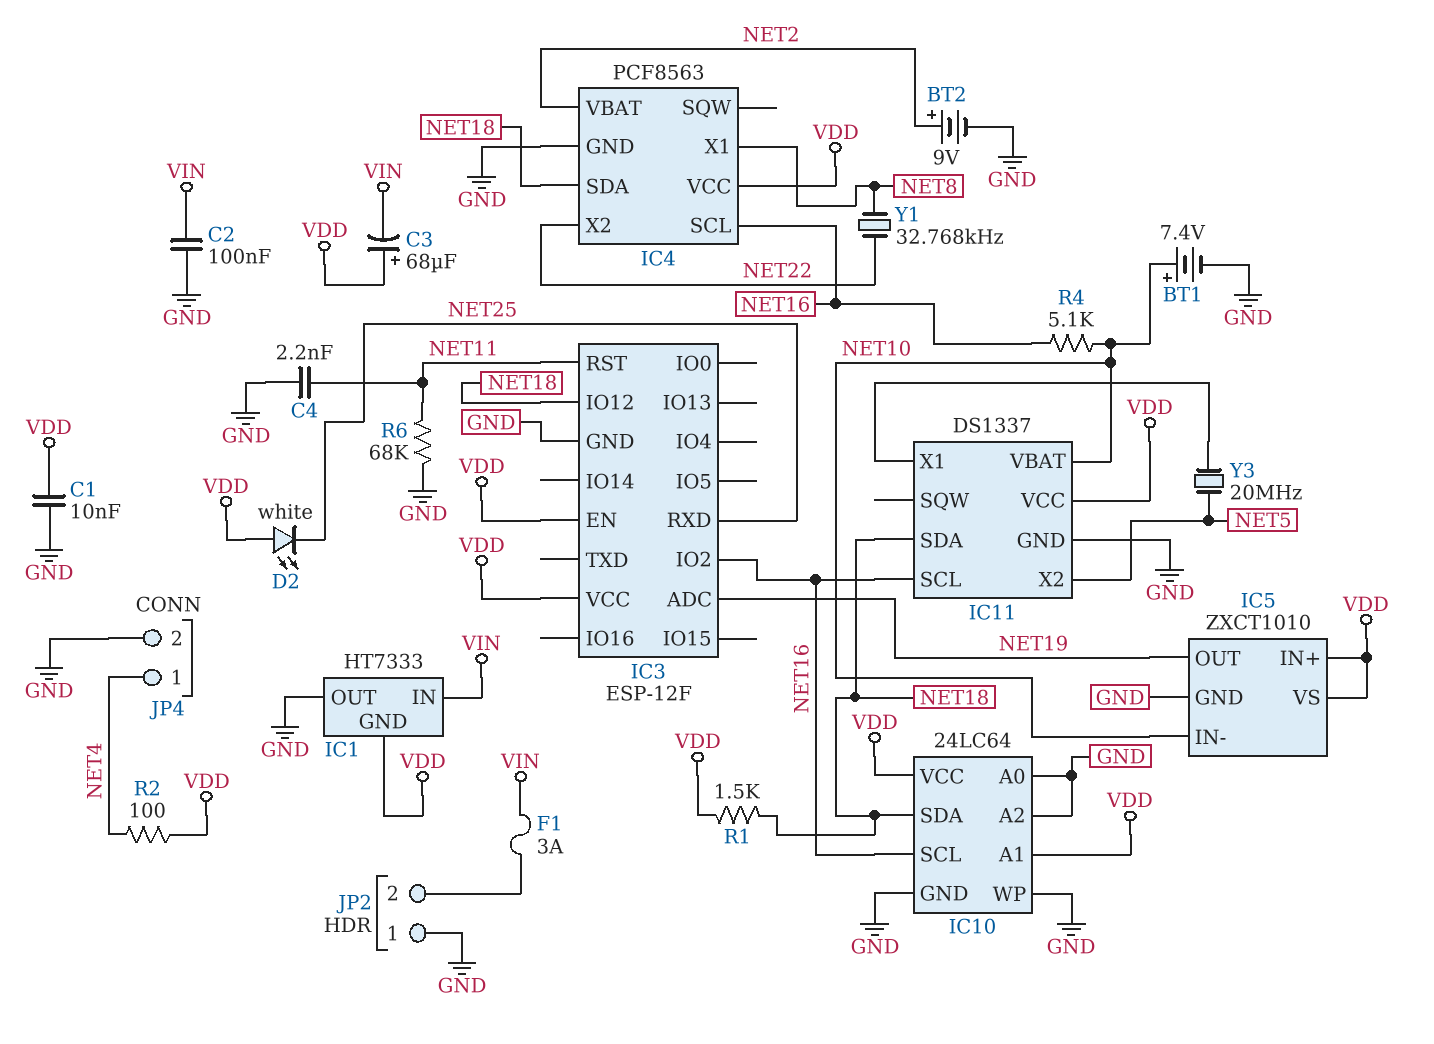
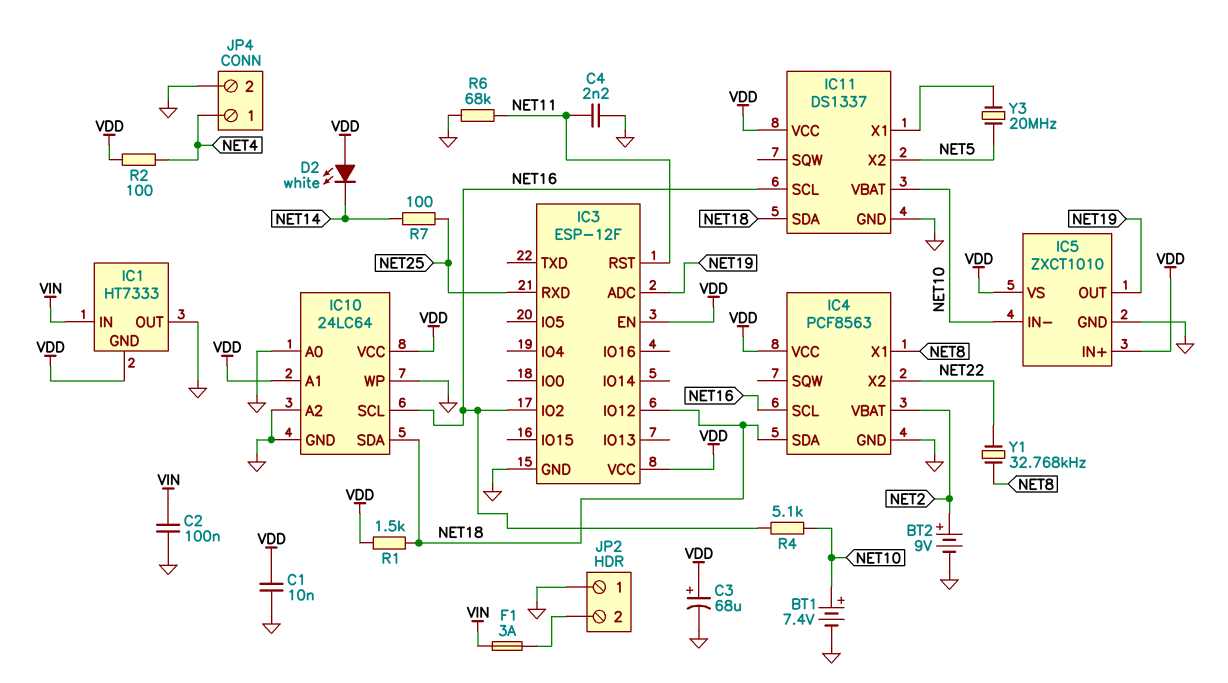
C3: 68uF (plus VDD, minus VIN) -> 68uF (plus VDD, minus GND)
D2: LED white (A VDD, K NET25) -> LED white (A VDD, K NET14)
R7: none -> 100 (NET14, NET25)

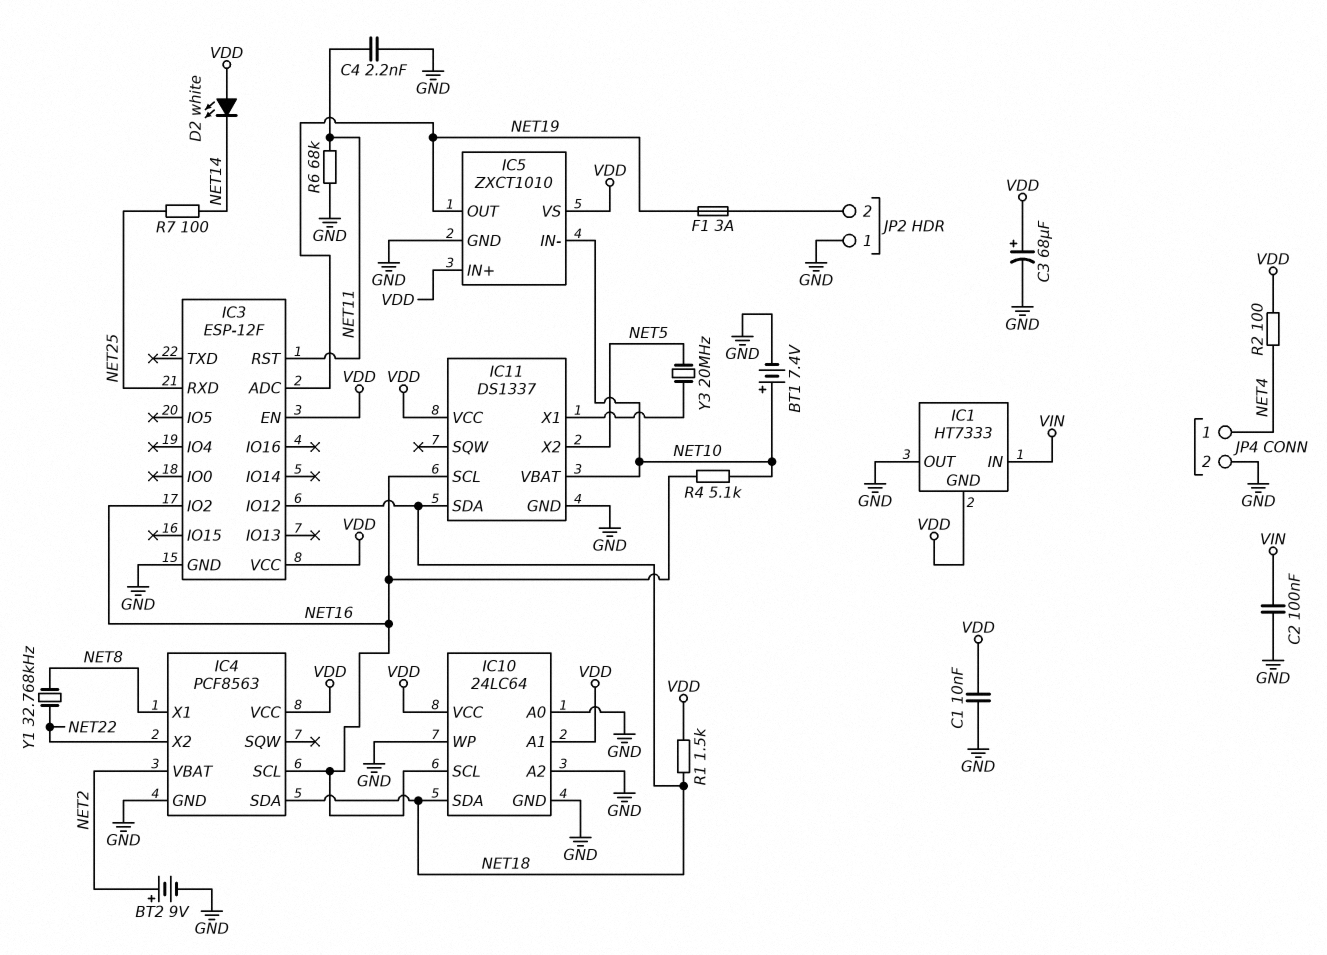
F1: 3A (JP2/2, VIN) -> 3A (JP2/2, NET19)

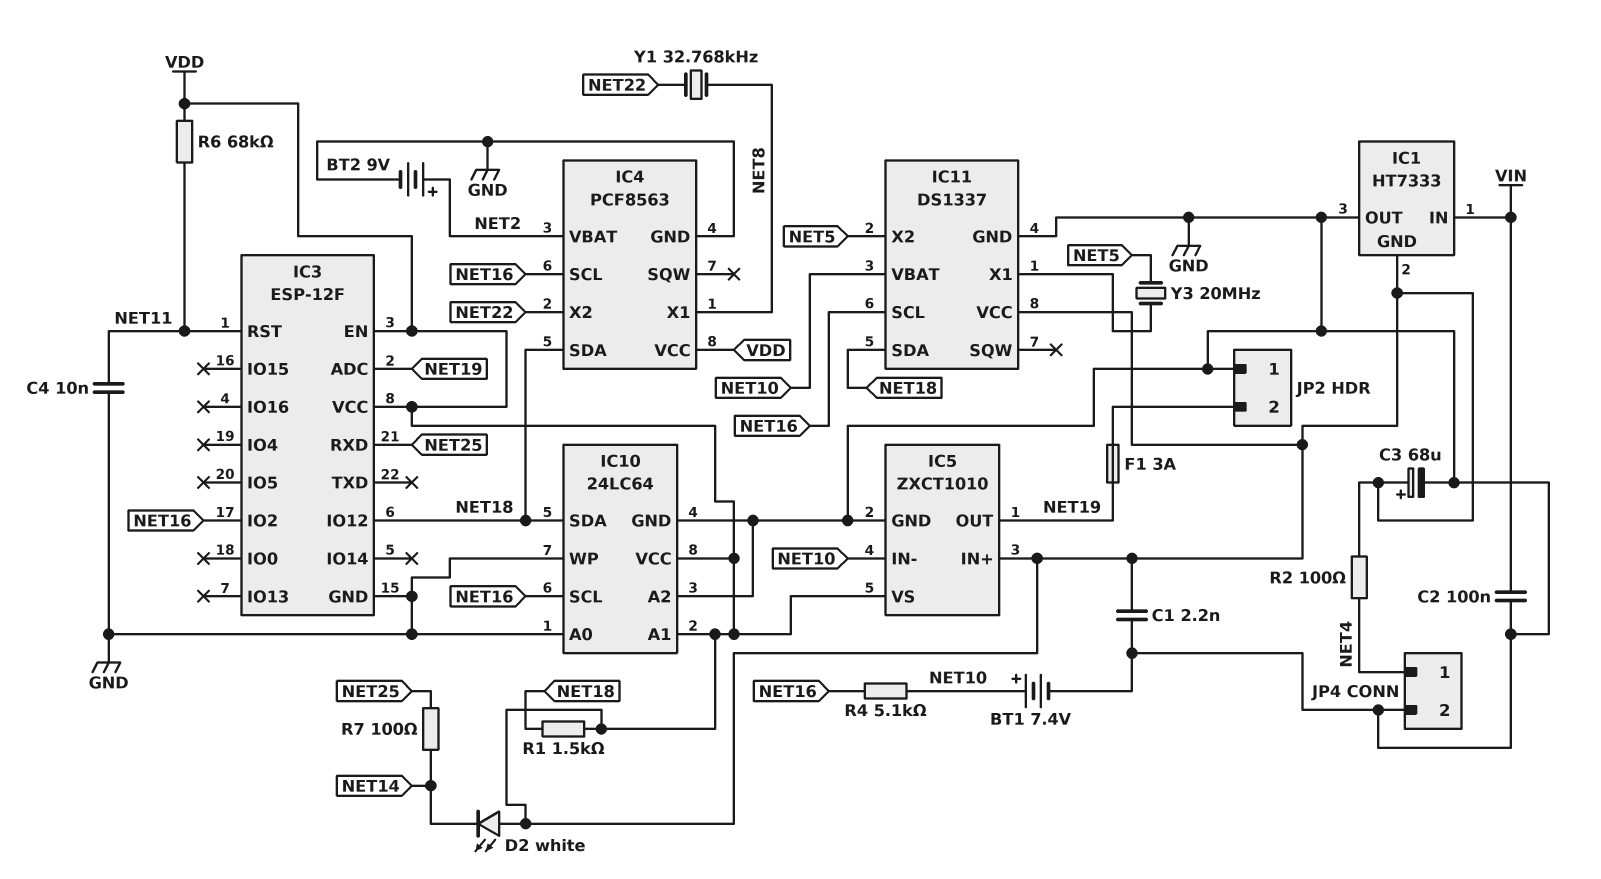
C1: 10nF (GND, VDD) -> 2.2nF (GND, VDD)
C4: 2.2nF (GND, NET11) -> 10nF (GND, NET11)
R6: 68k (GND, NET11) -> 68k (NET11, VDD)

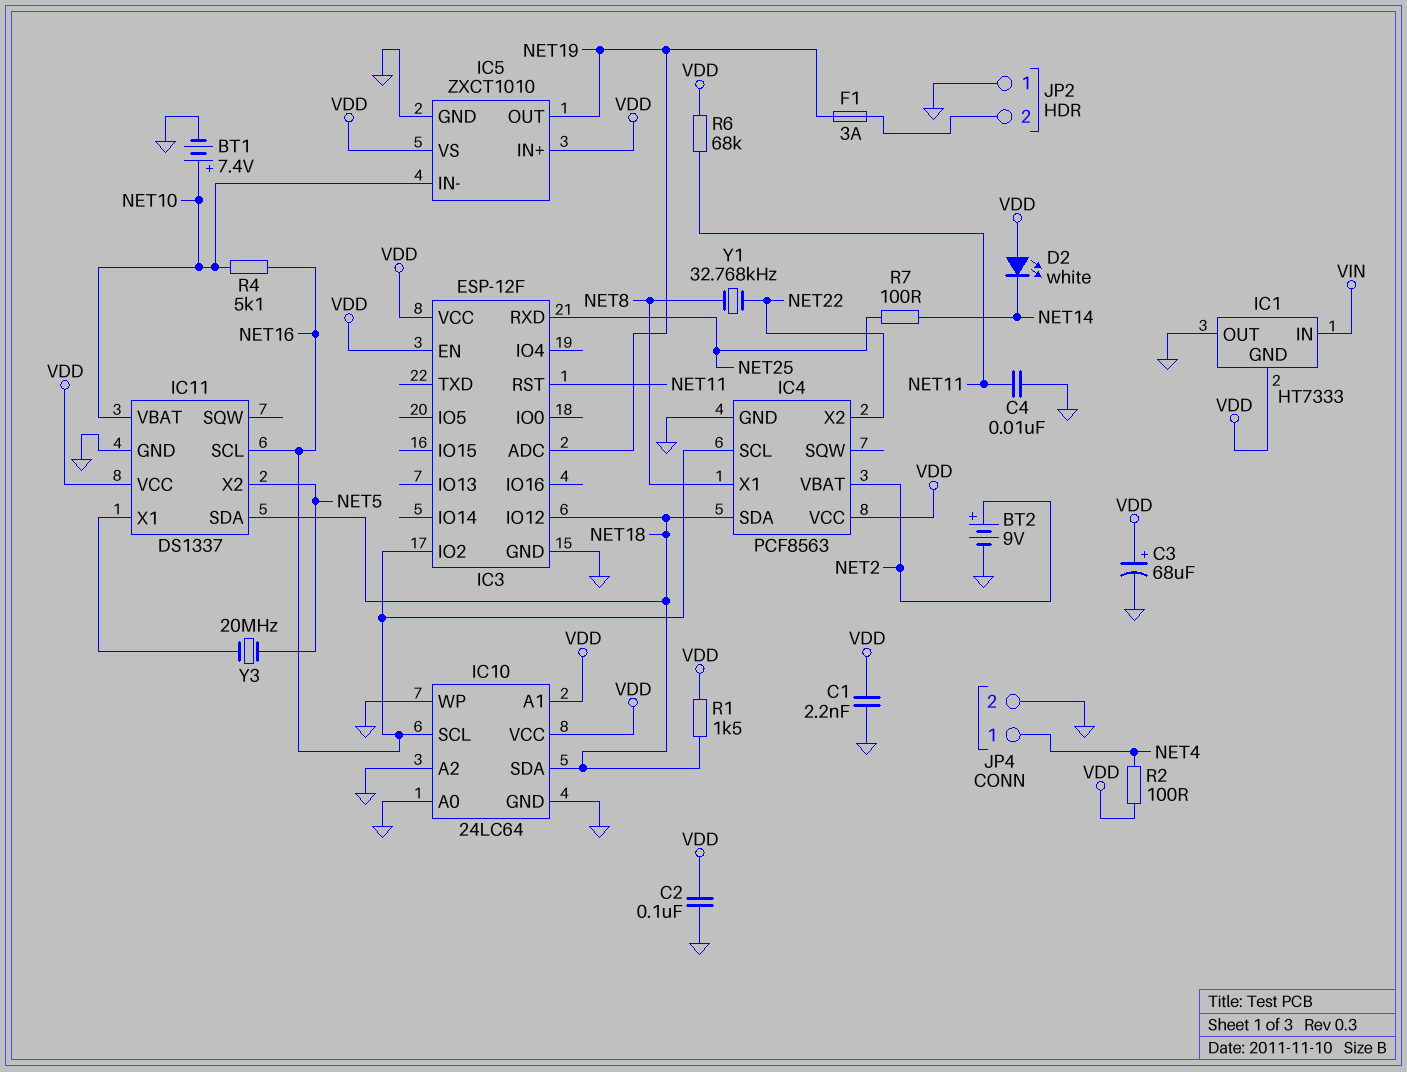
C2: 100nF (GND, VIN) -> 100nF (GND, VDD)

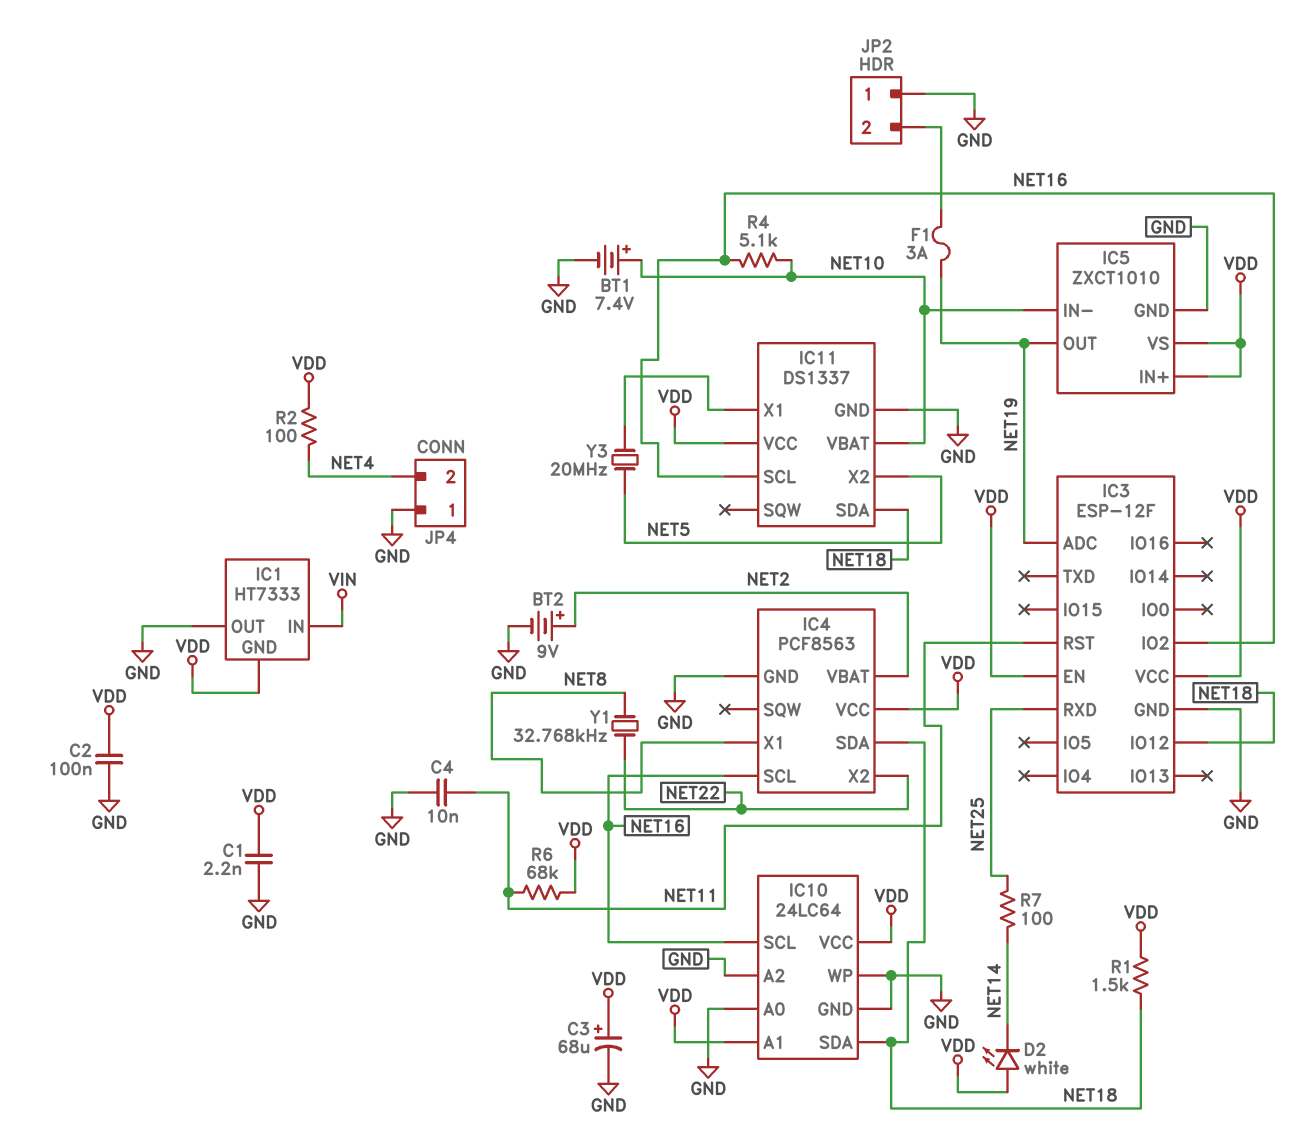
JP4 pin 1: NET4 -> GND
JP4 pin 2: GND -> NET4

